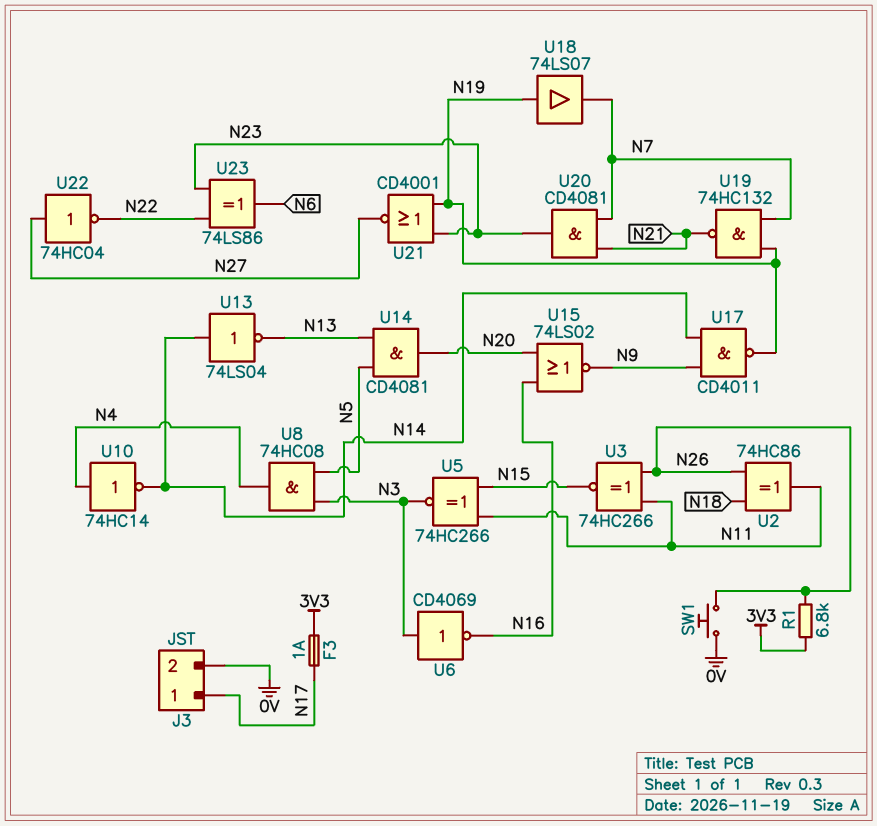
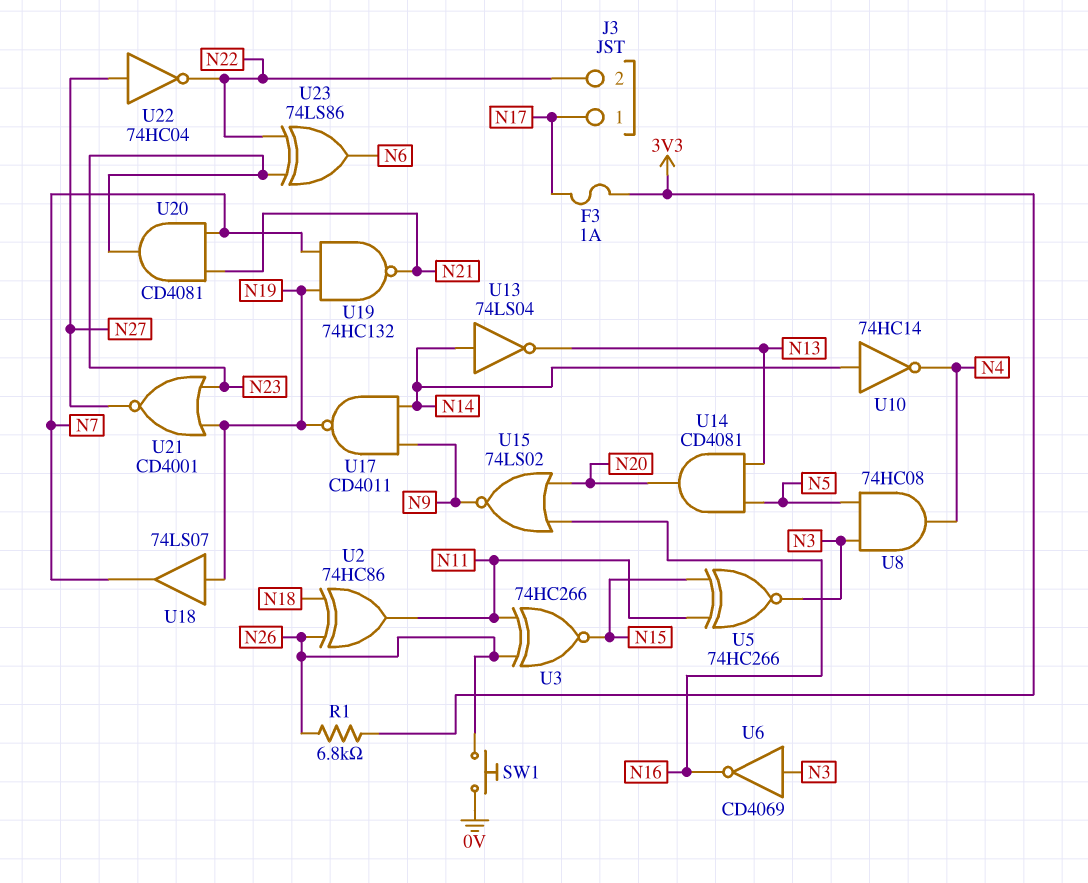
J3 pin 2: 0V -> N22
U10: NOT 74HC14 (in N4, out N14) -> NOT 74HC14 (in N14, out N4)

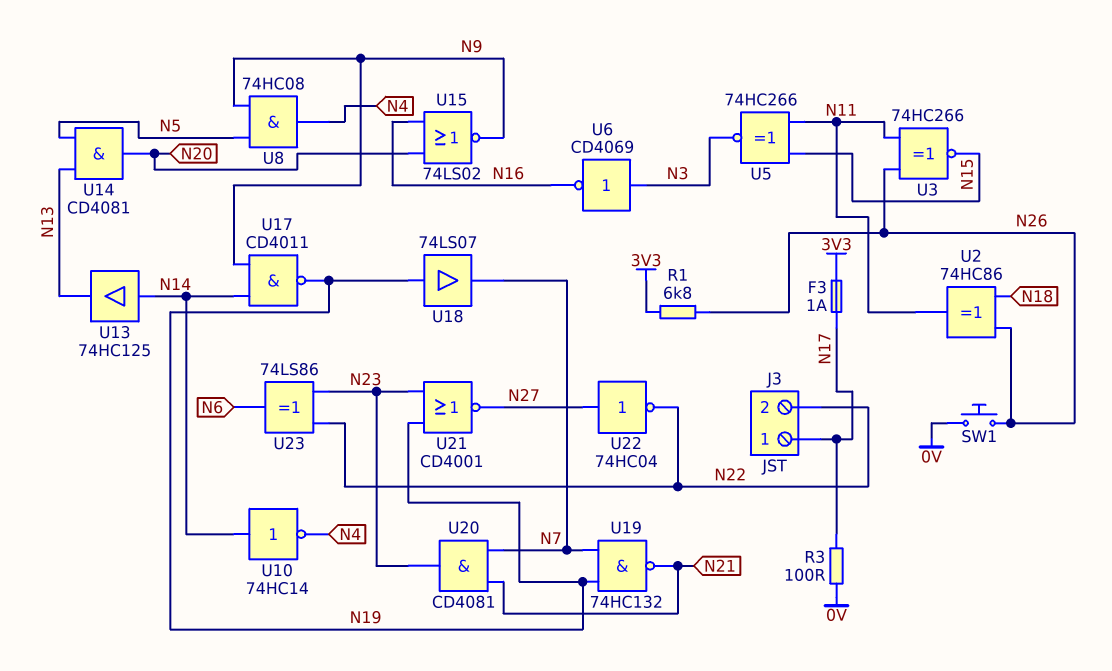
R3: none -> 100 (0V, N17)
U8: AND 74HC08 (in N3, in N5, out N4) -> AND 74HC08 (in N5, in N9, out N4)
U13: NOT 74LS04 (in N14, out N13) -> buffer 74HC125 (in N14, out N13)

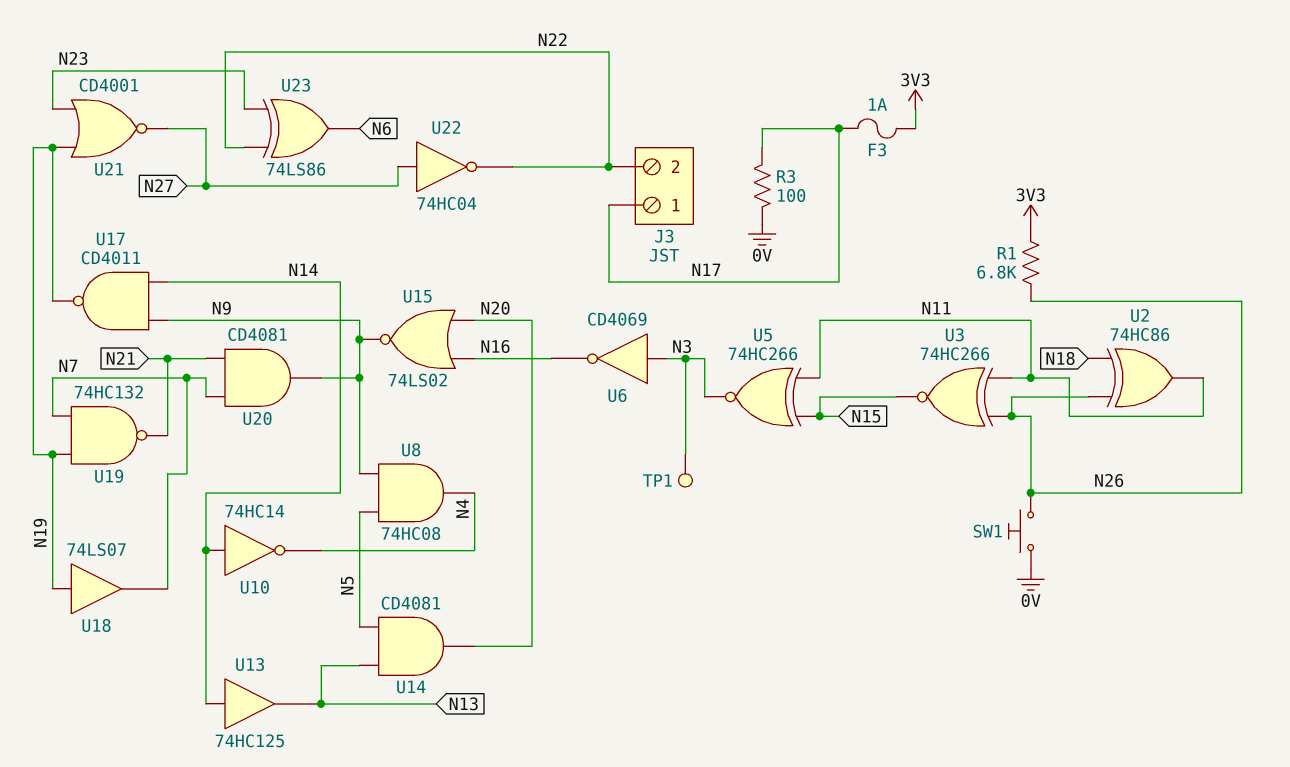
TP1: none -> test point (N3)
U20: AND CD4081 (in N7, in N21, out N23) -> AND CD4081 (in N7, in N21, out N9)

